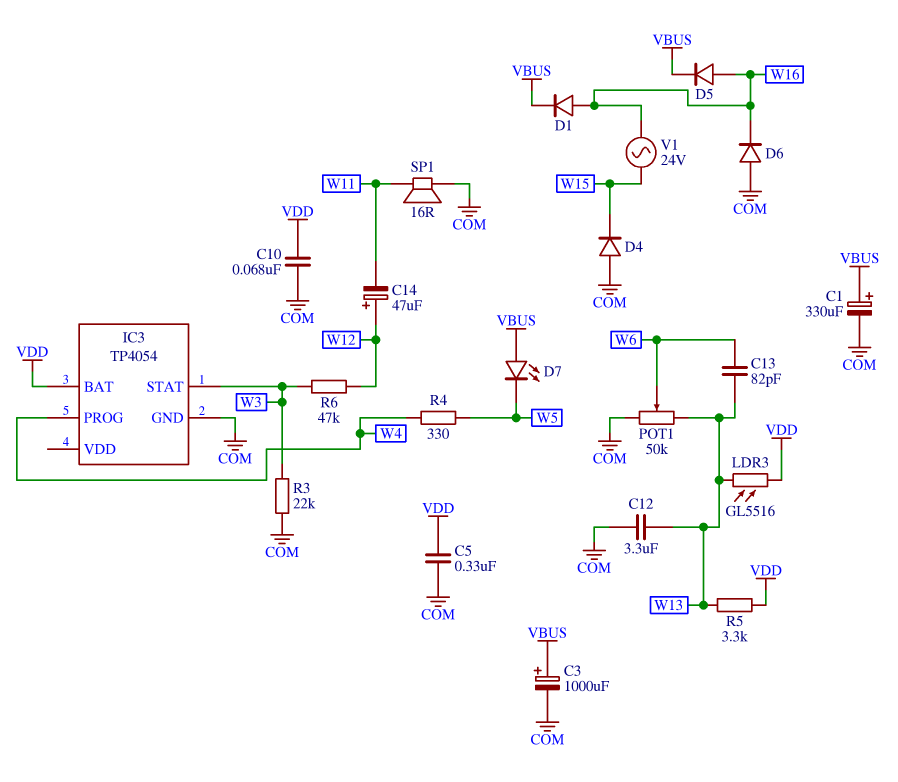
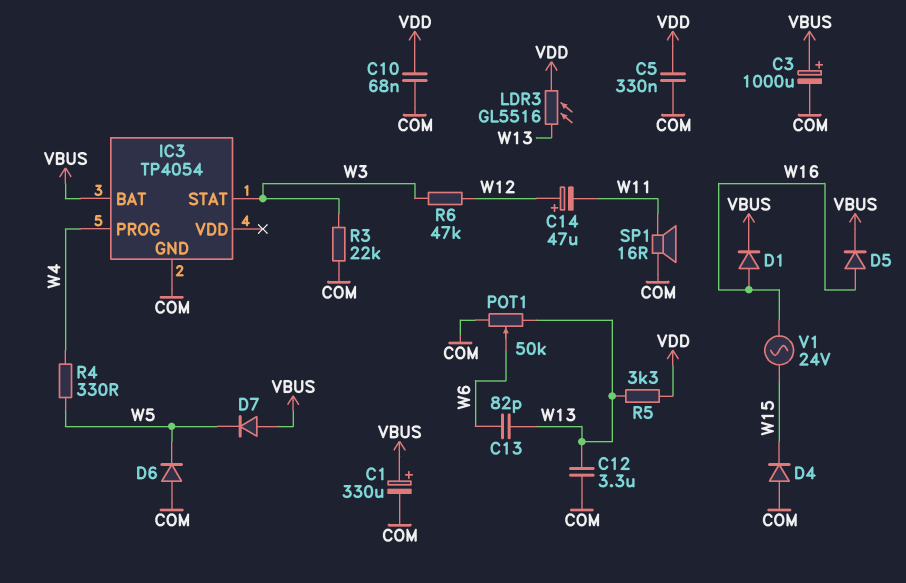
D6: diode (A COM, K W16) -> diode (A COM, K W5)
D7: LED (A VBUS, K W5) -> diode (A VBUS, K W5)
IC3 pin BAT: VDD -> VBUS

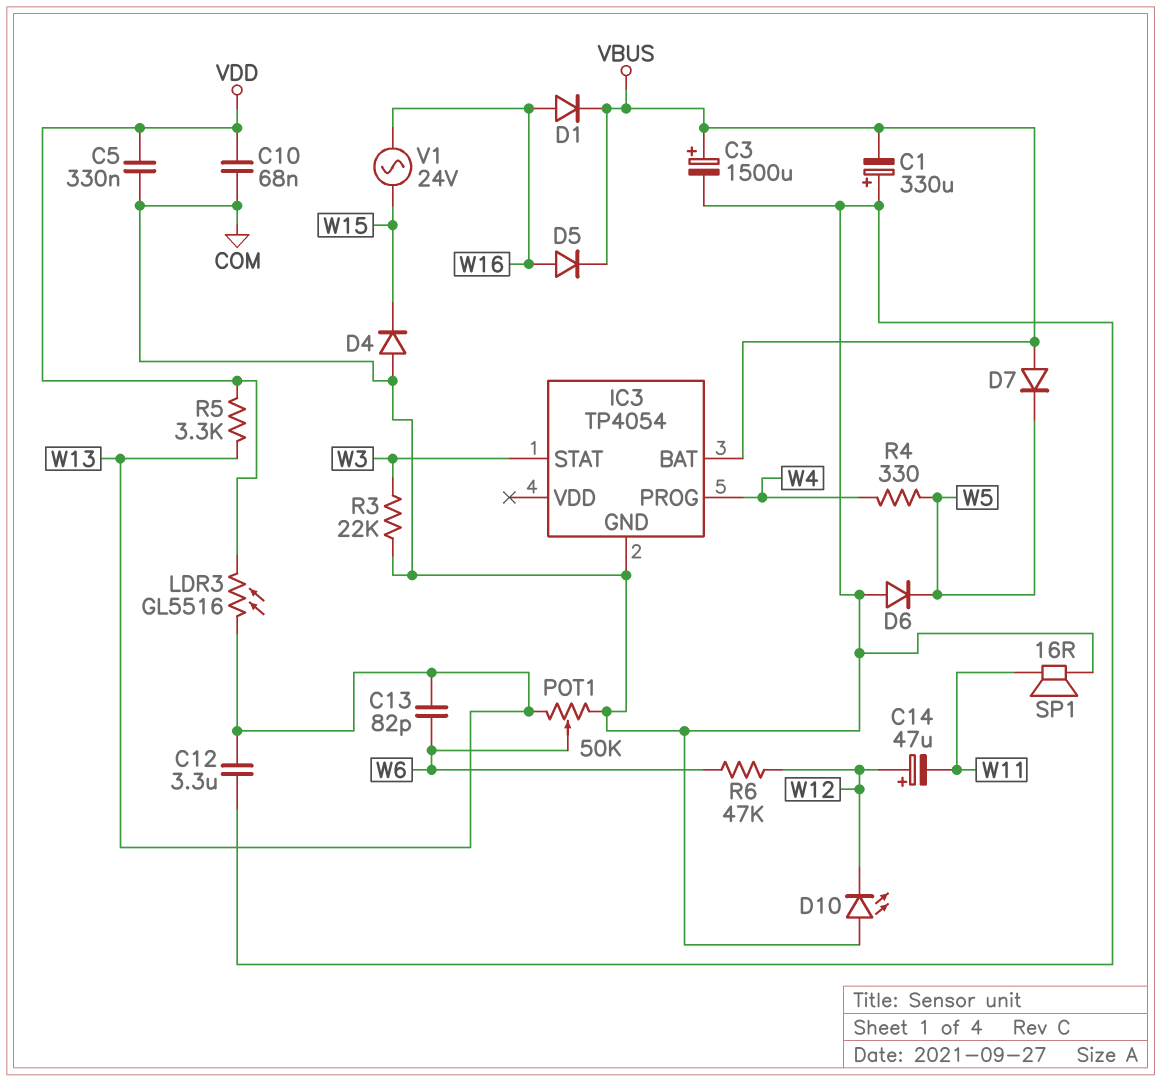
C1: 330uF (plus VBUS, minus COM) -> 330uF (plus COM, minus VBUS)
C3: 1000uF (plus VBUS, minus COM) -> 1500uF (plus VBUS, minus COM)
D10: none -> LED (A COM, K W12)
R6: 47k (W3, W12) -> 47k (W6, W12)

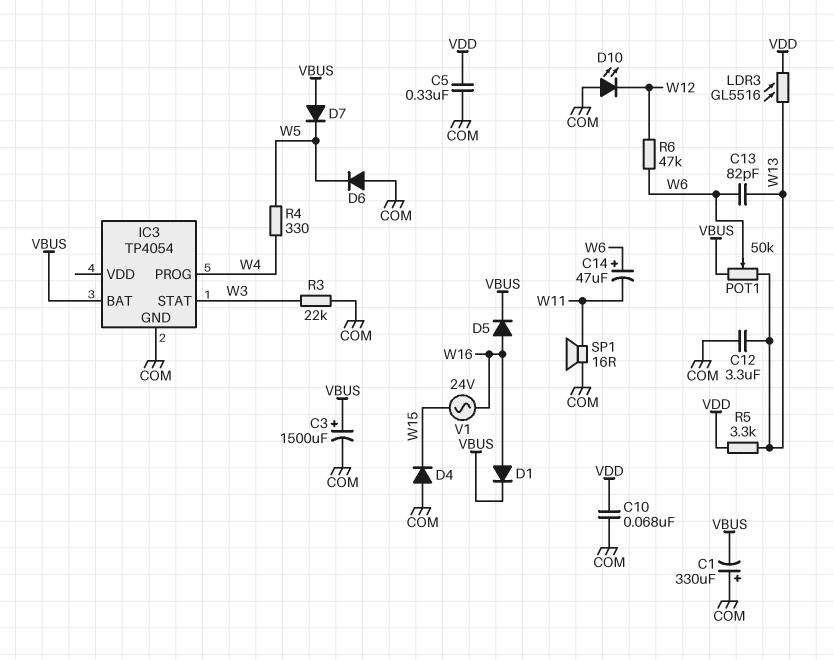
C14: 47uF (plus W12, minus W11) -> 47uF (plus W6, minus W11)
POT1: 50k (COM, W13, wiper W6) -> 50k (VBUS, W13, wiper W6)

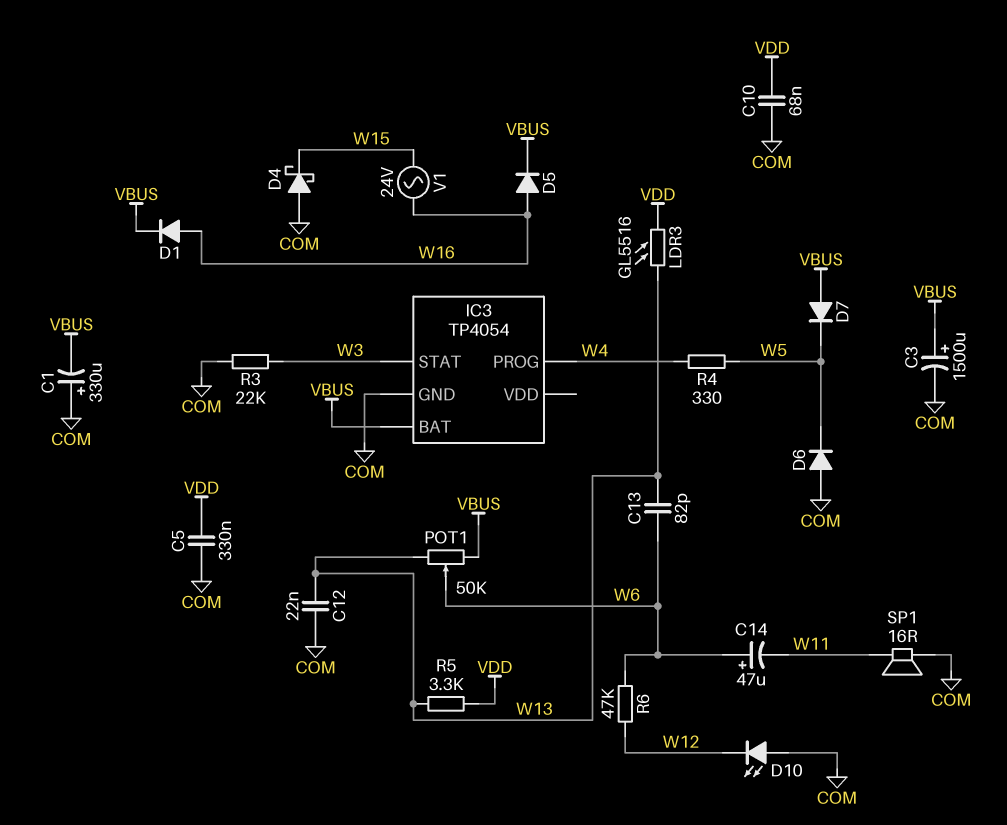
C12: 3.3uF (COM, W13) -> 22nF (COM, W13)
D4: diode (A COM, K W15) -> schottky (A COM, K W15)

